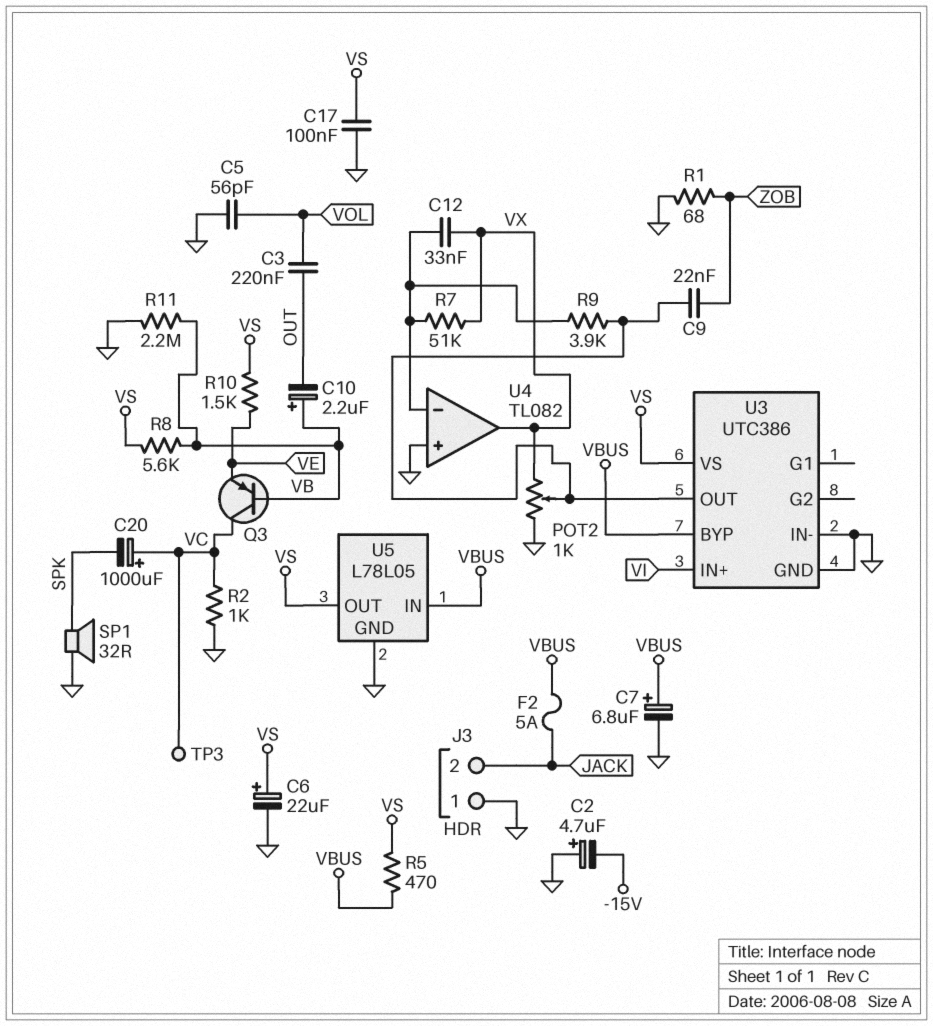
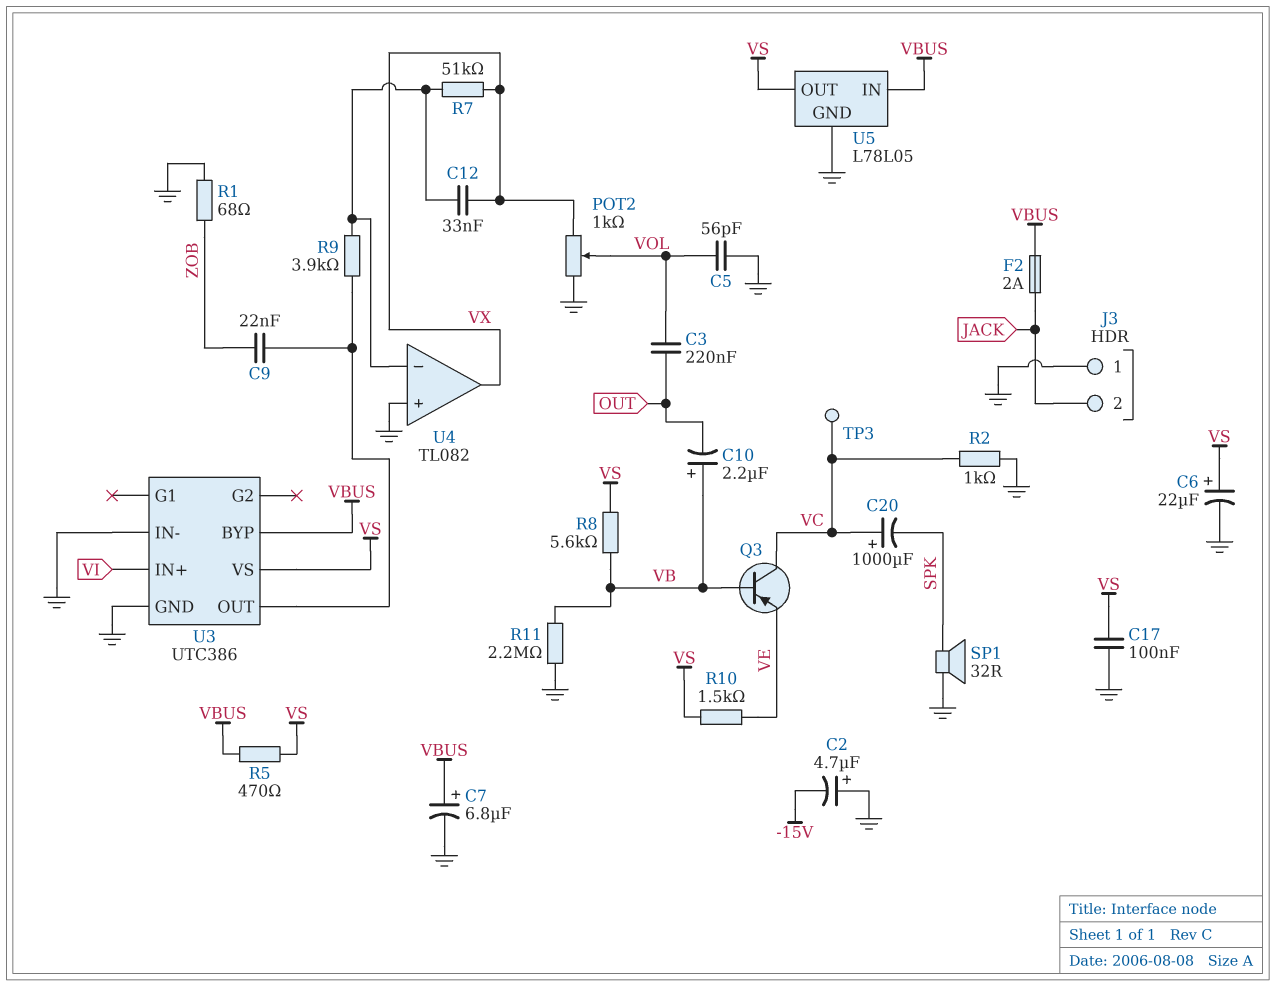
F2: 5A (JACK, VBUS) -> 2A (JACK, VBUS)
POT2: 1k (GND, VX, wiper U3/OUT) -> 1k (GND, VX, wiper VOL)

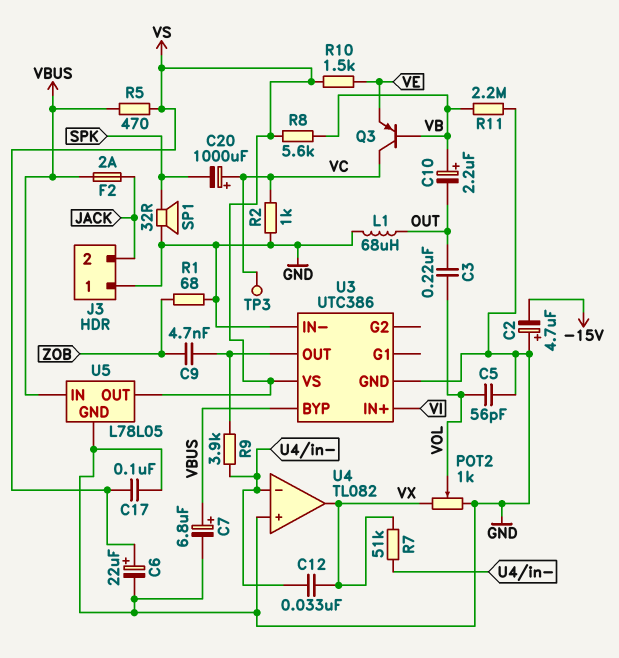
C9: 22nF (U3/OUT, ZOB) -> 4.7nF (U3/OUT, ZOB)
L1: none -> 68uH (GND, OUT)

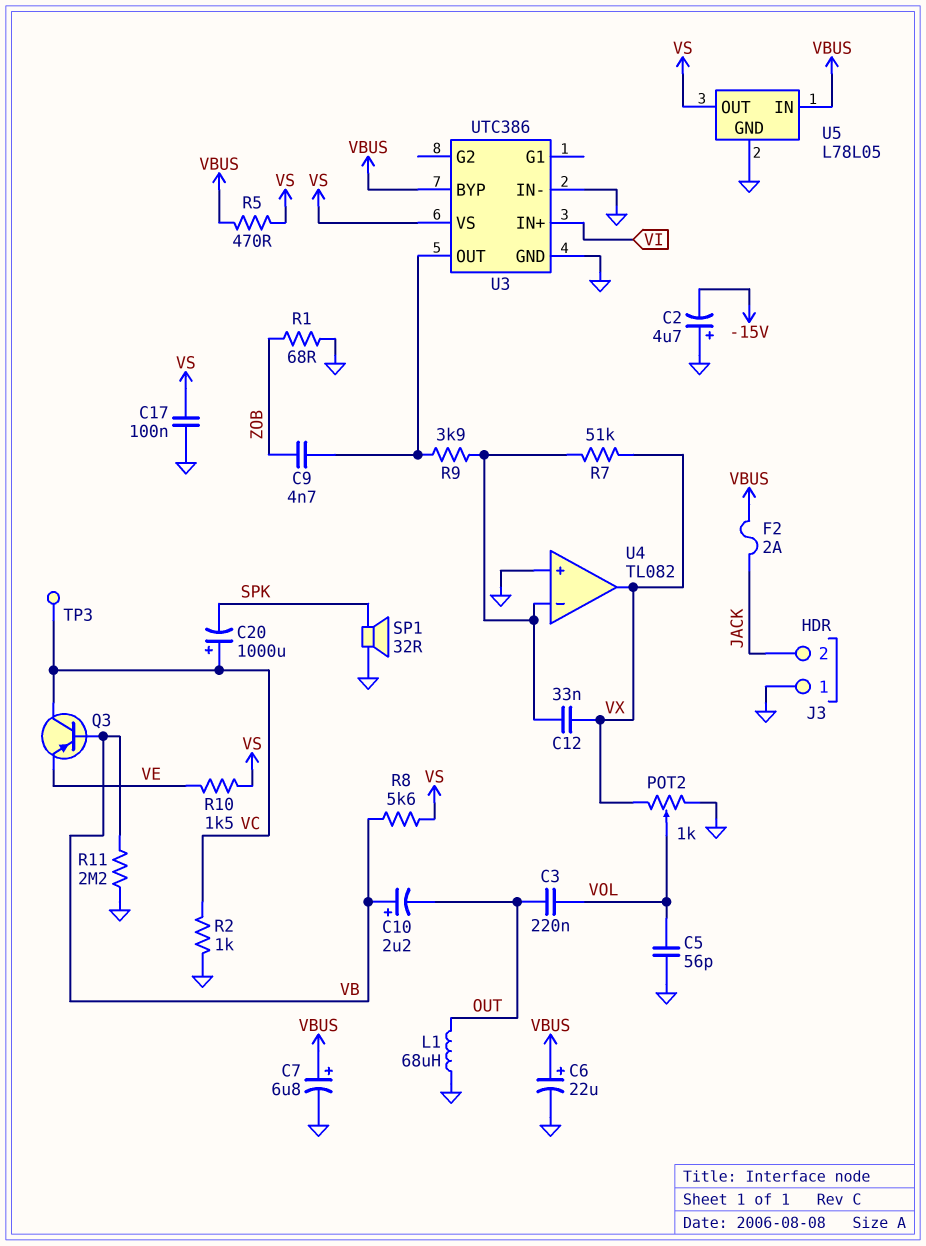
C6: 22uF (plus VS, minus GND) -> 22uF (plus VBUS, minus GND)

